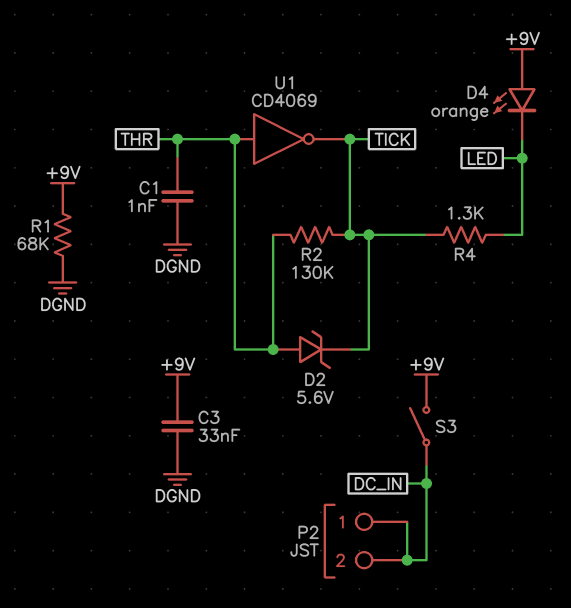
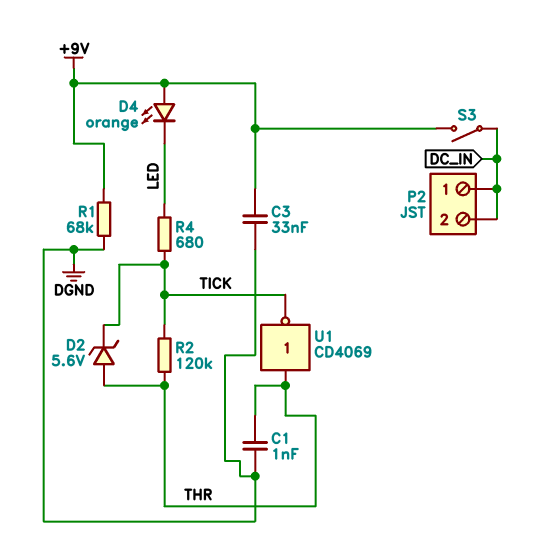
R2: 130k (THR, TICK) -> 120k (THR, TICK)
R4: 1.3k (LED, TICK) -> 680 (LED, TICK)

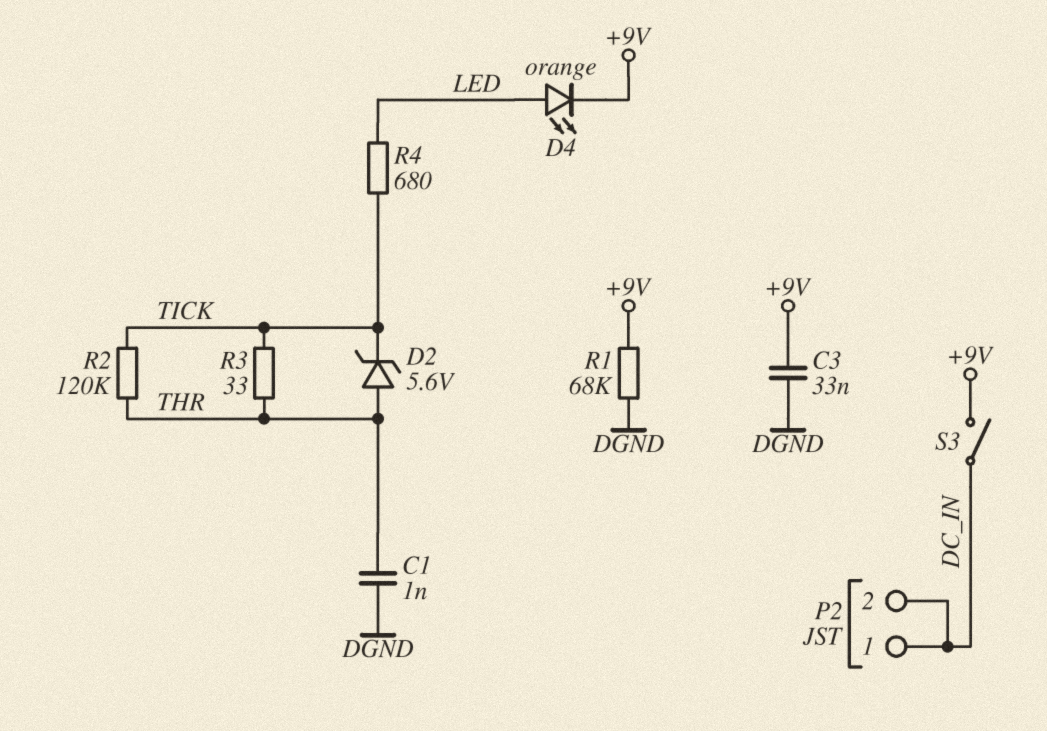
D4: LED orange (A +9V, K LED) -> LED orange (A LED, K +9V)
R3: none -> 33 (THR, TICK)
U1: NOT CD4069 (in THR, out TICK) -> none

